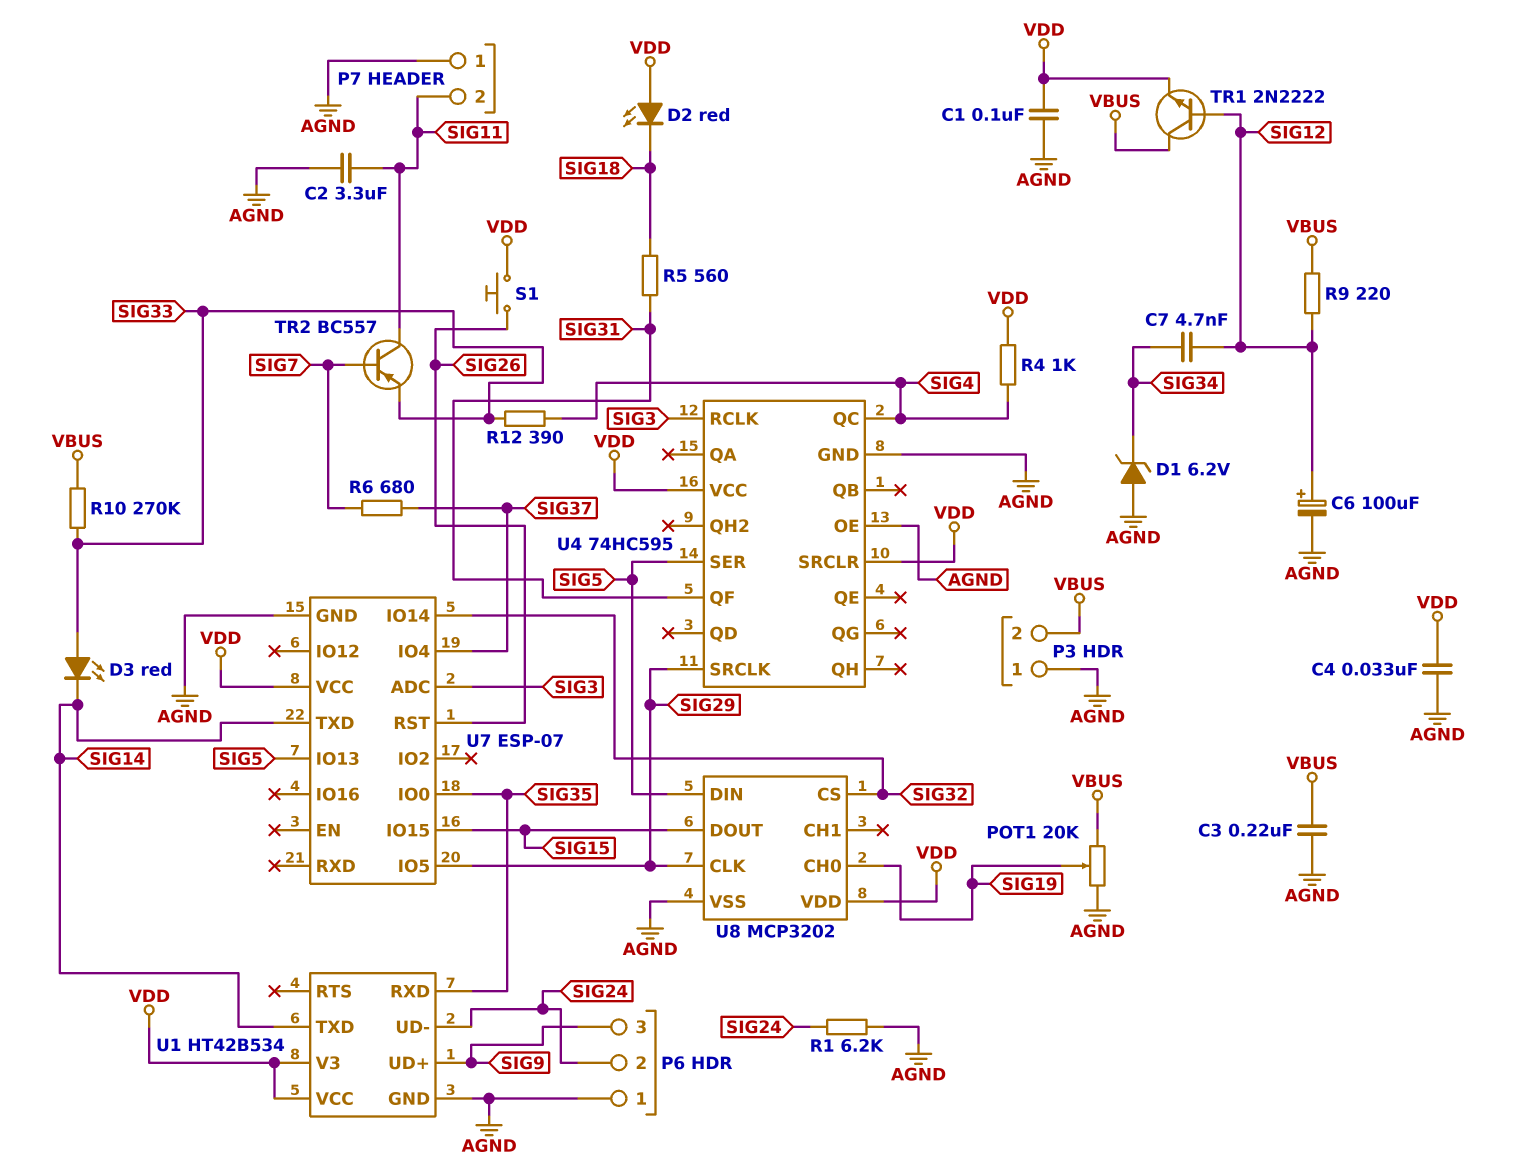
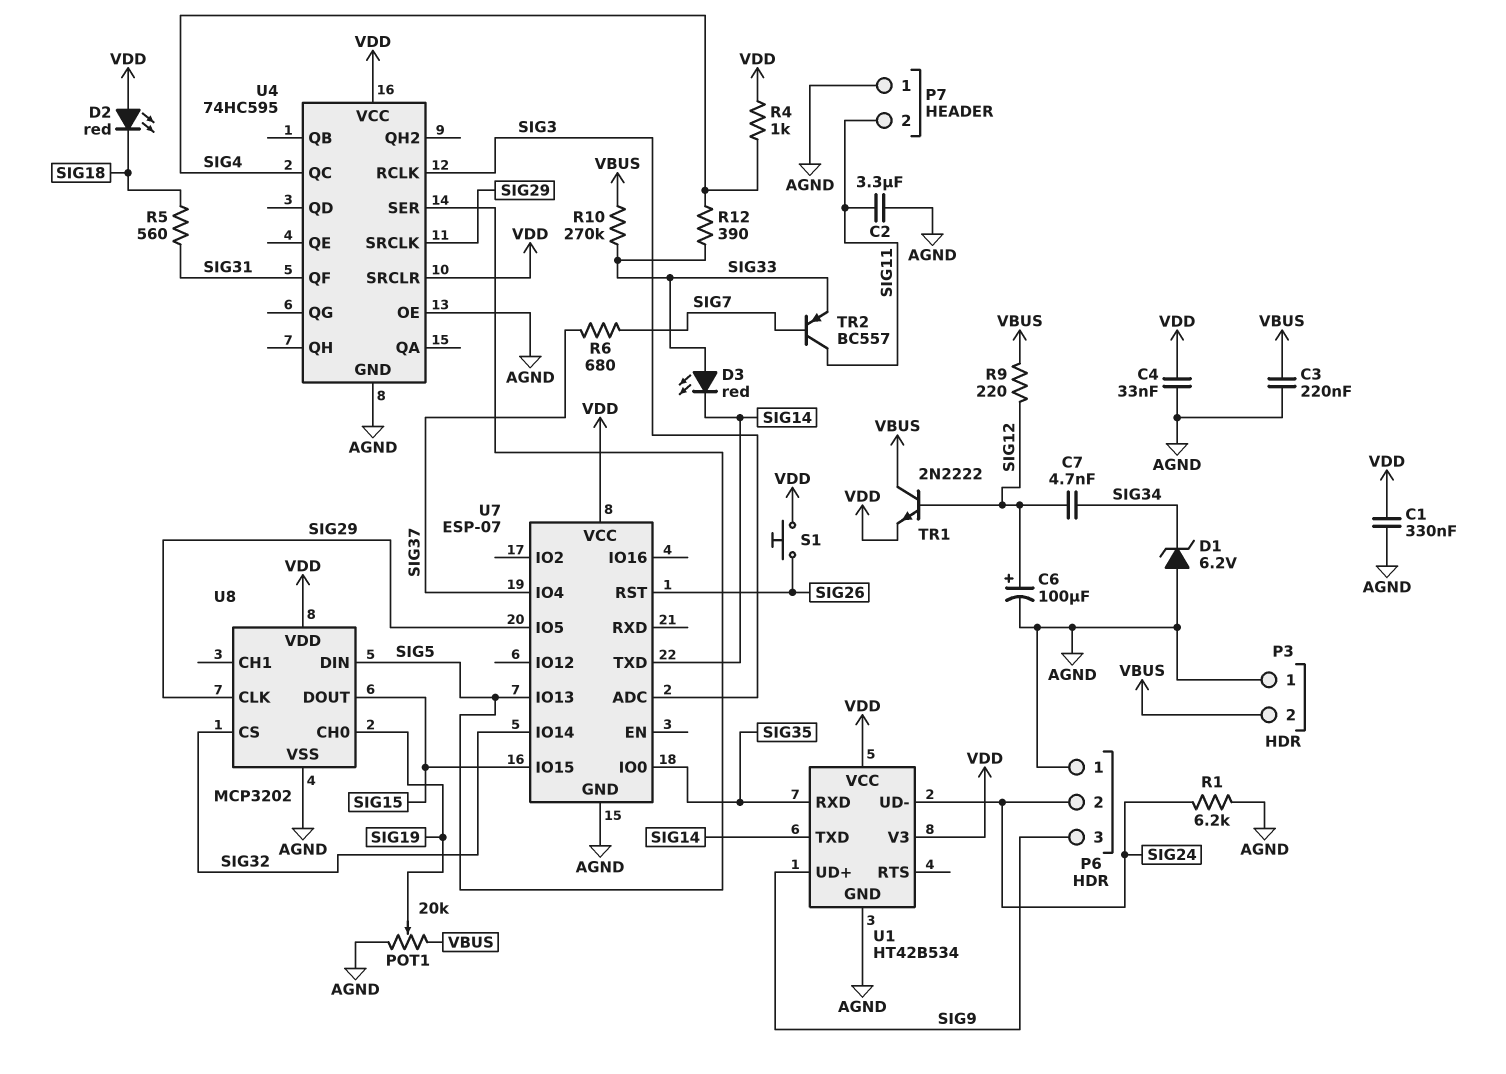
C1: 100nF (AGND, VDD) -> 330nF (AGND, VDD)

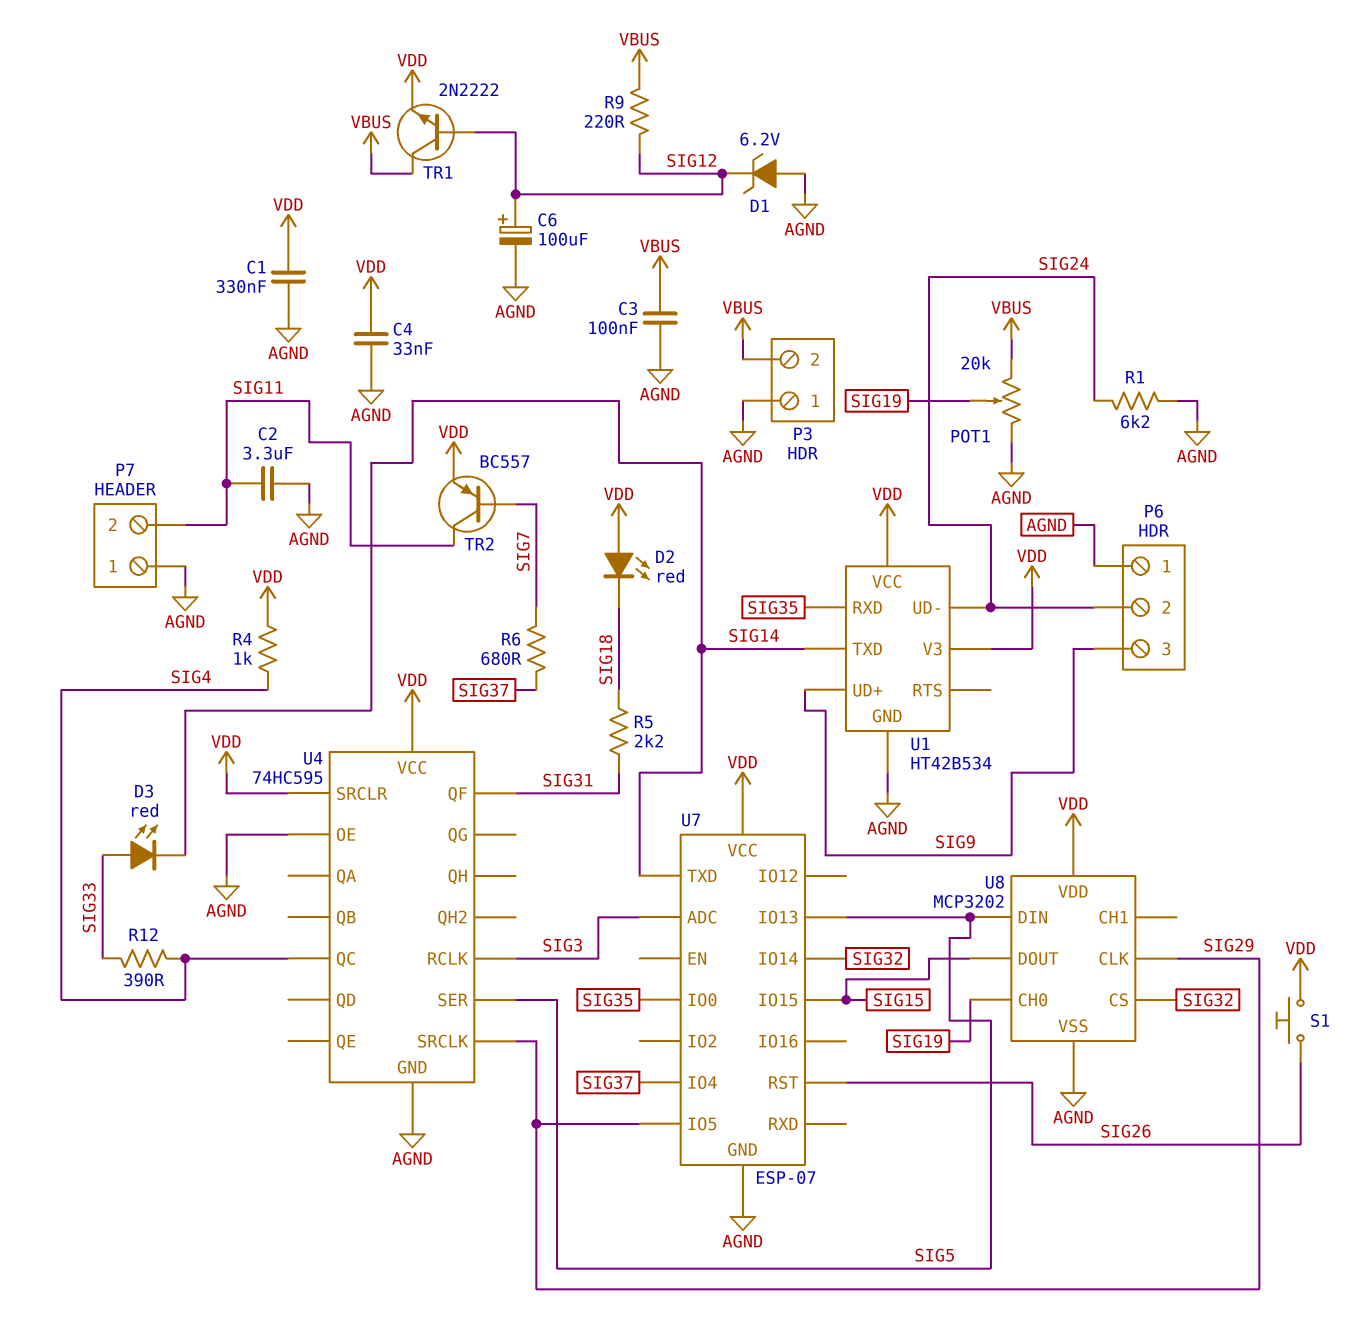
C3: 220nF (AGND, VBUS) -> 100nF (AGND, VBUS)
C7: 4.7nF (SIG12, SIG34) -> none
D1: zener 6.2V (A AGND, K SIG34) -> zener 6.2V (A AGND, K SIG12)
R5: 560 (SIG18, SIG31) -> 2.2k (SIG18, SIG31)
R10: 270k (SIG33, VBUS) -> none
TR2: PNP BC557 (B SIG7, C SIG11, E SIG33) -> PNP BC557 (B SIG7, C SIG11, E VDD)

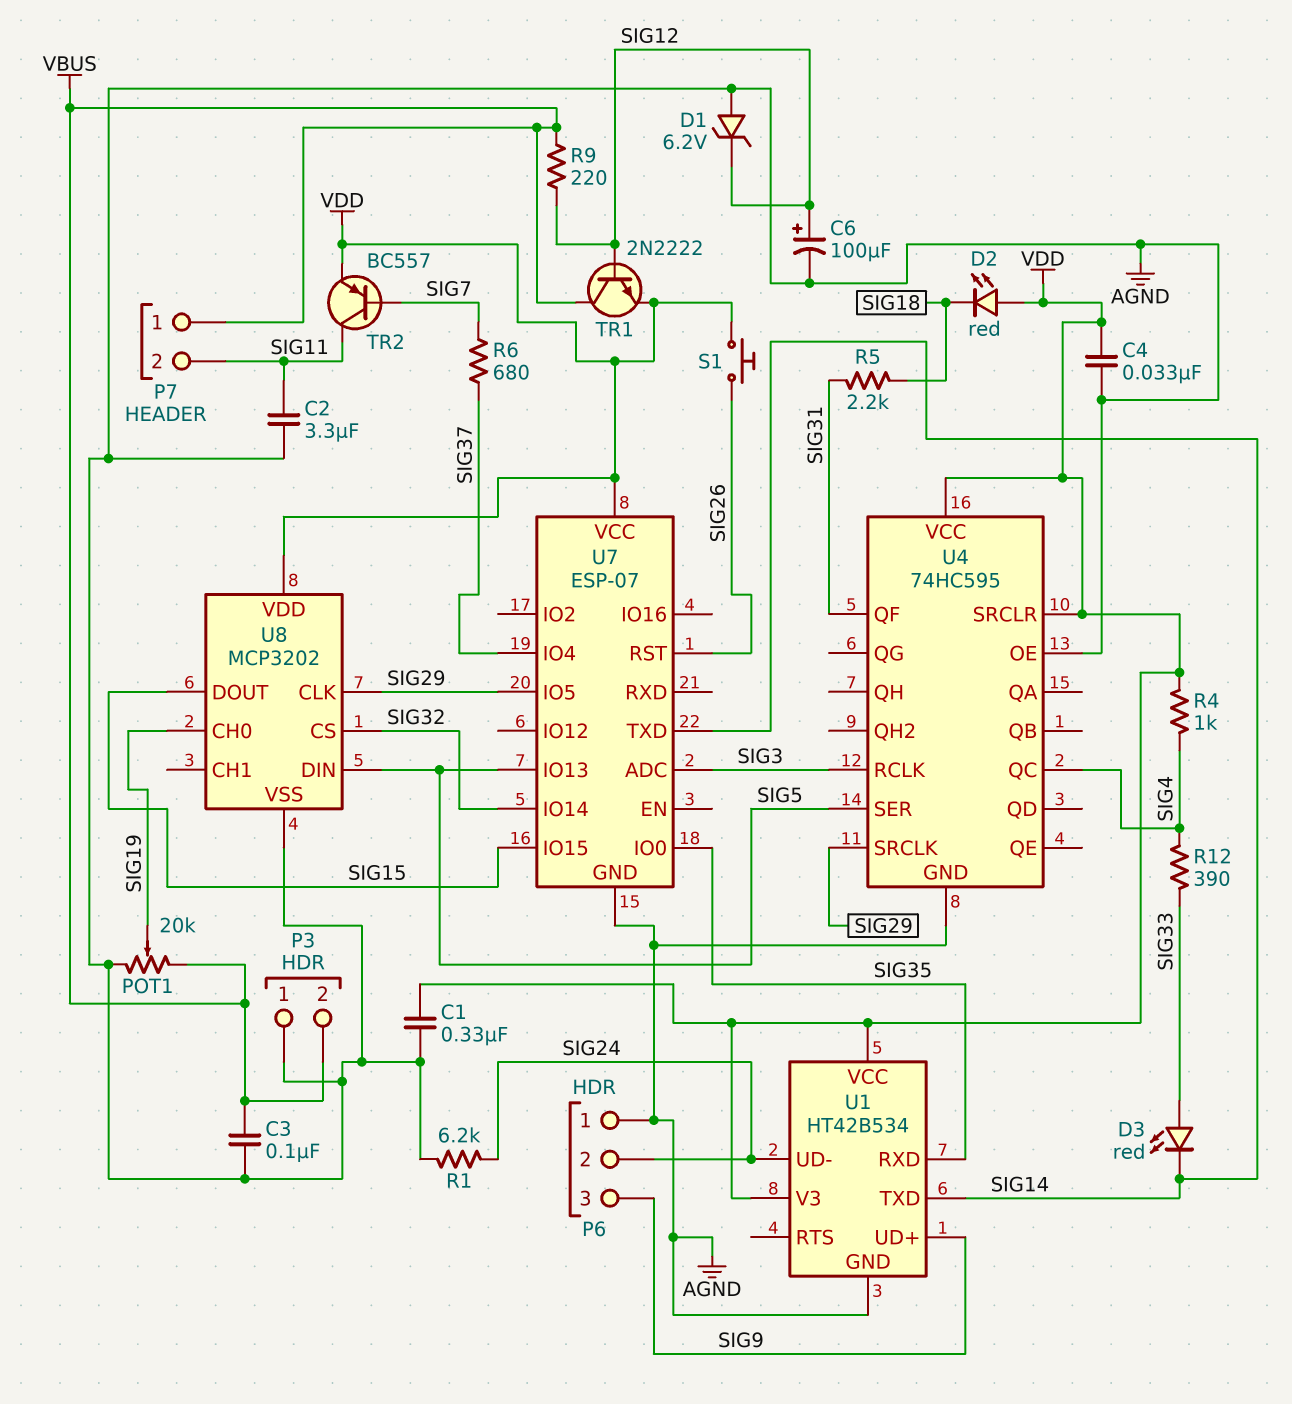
P7 pin 1: AGND -> VBUS

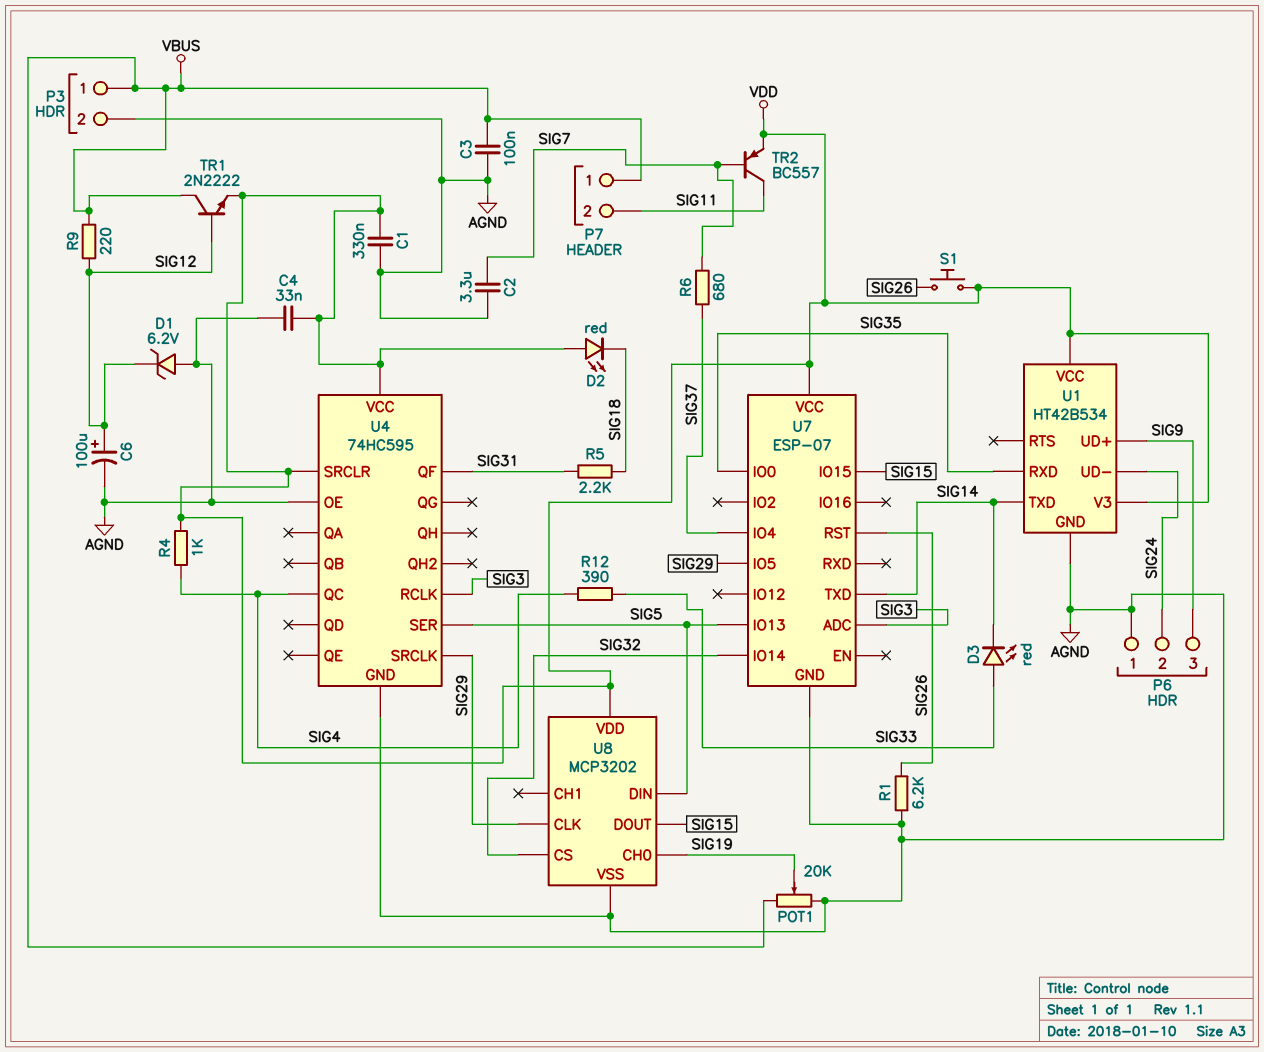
C2: 3.3uF (AGND, SIG11) -> 3.3uF (AGND, SIG7)
P3 pin 1: AGND -> VBUS
P3 pin 2: VBUS -> AGND
R1: 6.2k (AGND, SIG24) -> 6.2k (AGND, SIG26)

